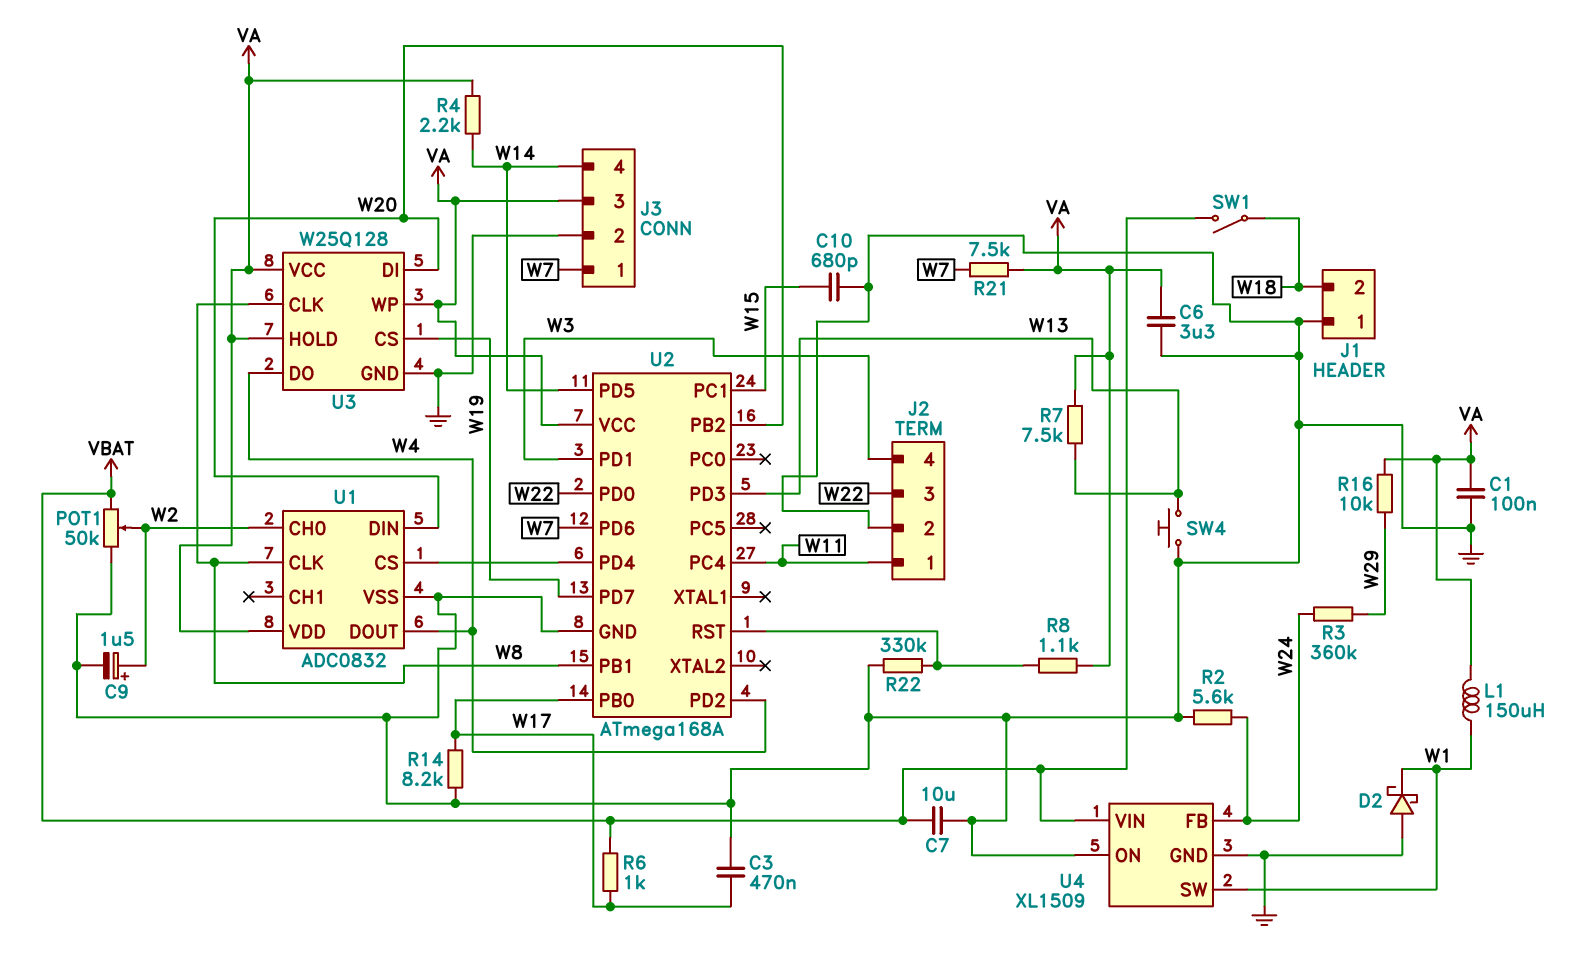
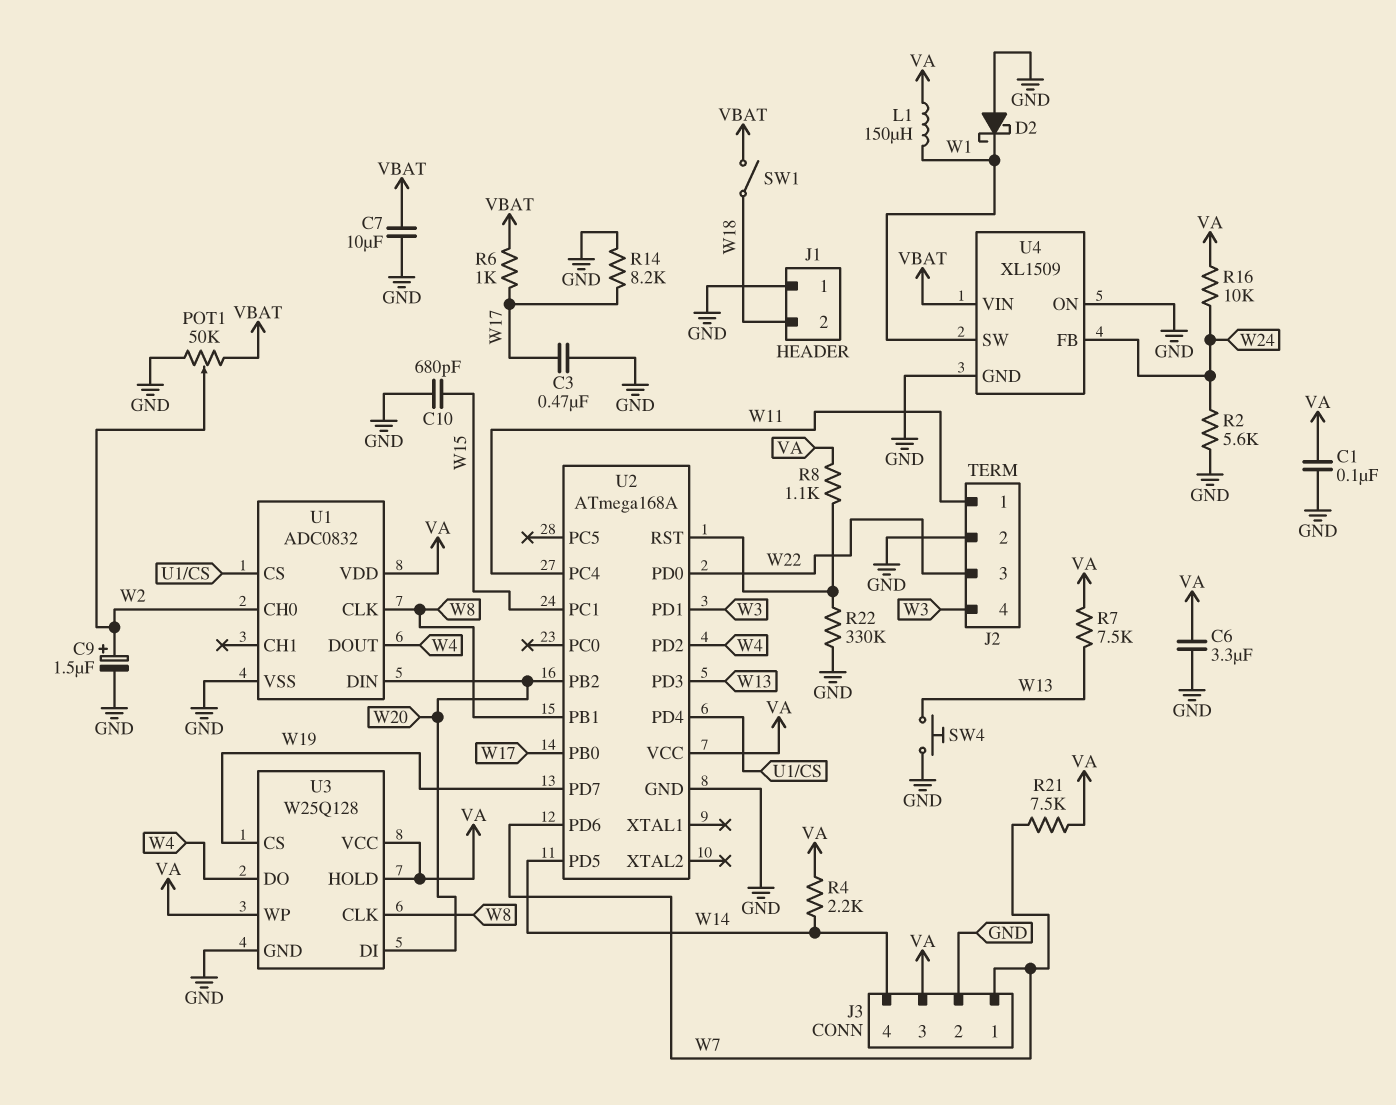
R3: 360k (W24, W29) -> none
R16: 10k (VA, W29) -> 10k (VA, W24)

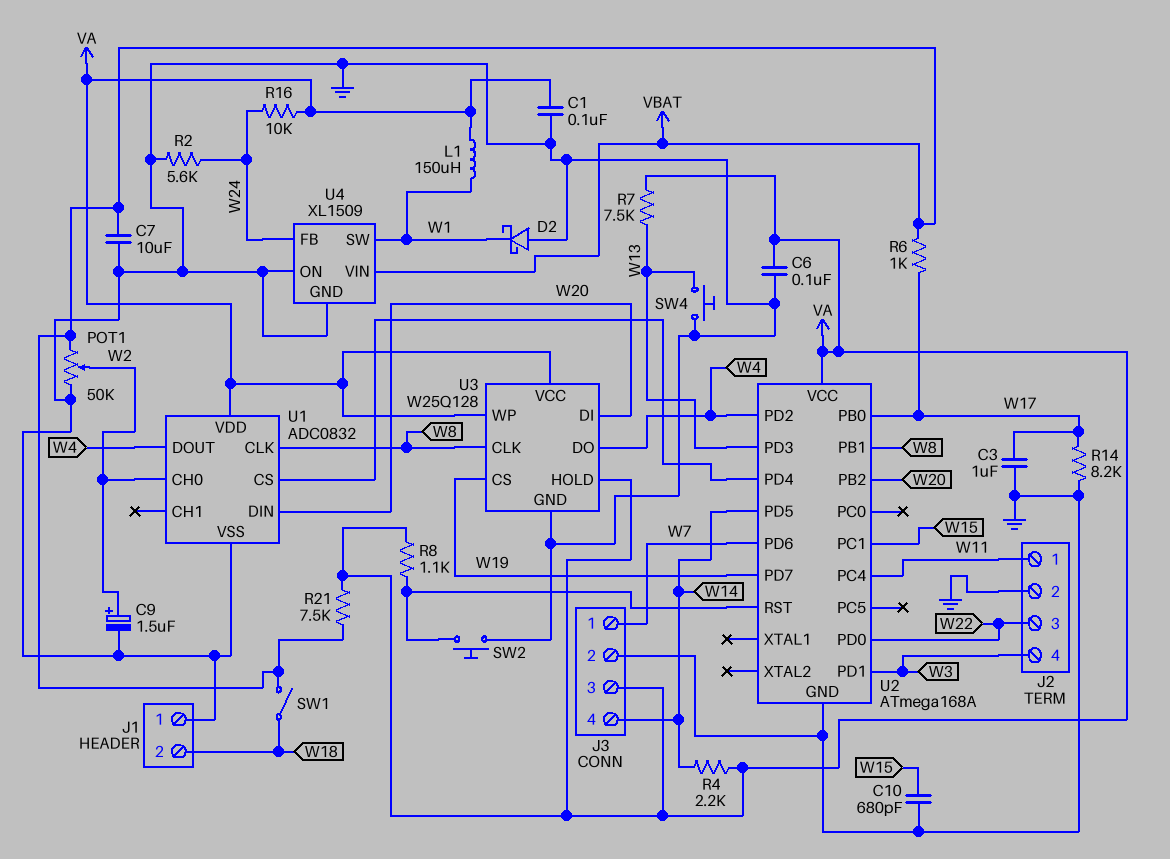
C3: 470nF (GND, W17) -> 1uF (GND, W17)
C6: 3.3uF (GND, VA) -> 100nF (GND, VA)
R21: 7.5k (VA, W7) -> 7.5k (VA, VBAT)
R22: 330k (GND, U2/RST) -> none
SW2: none -> button (GND, U2/RST)

